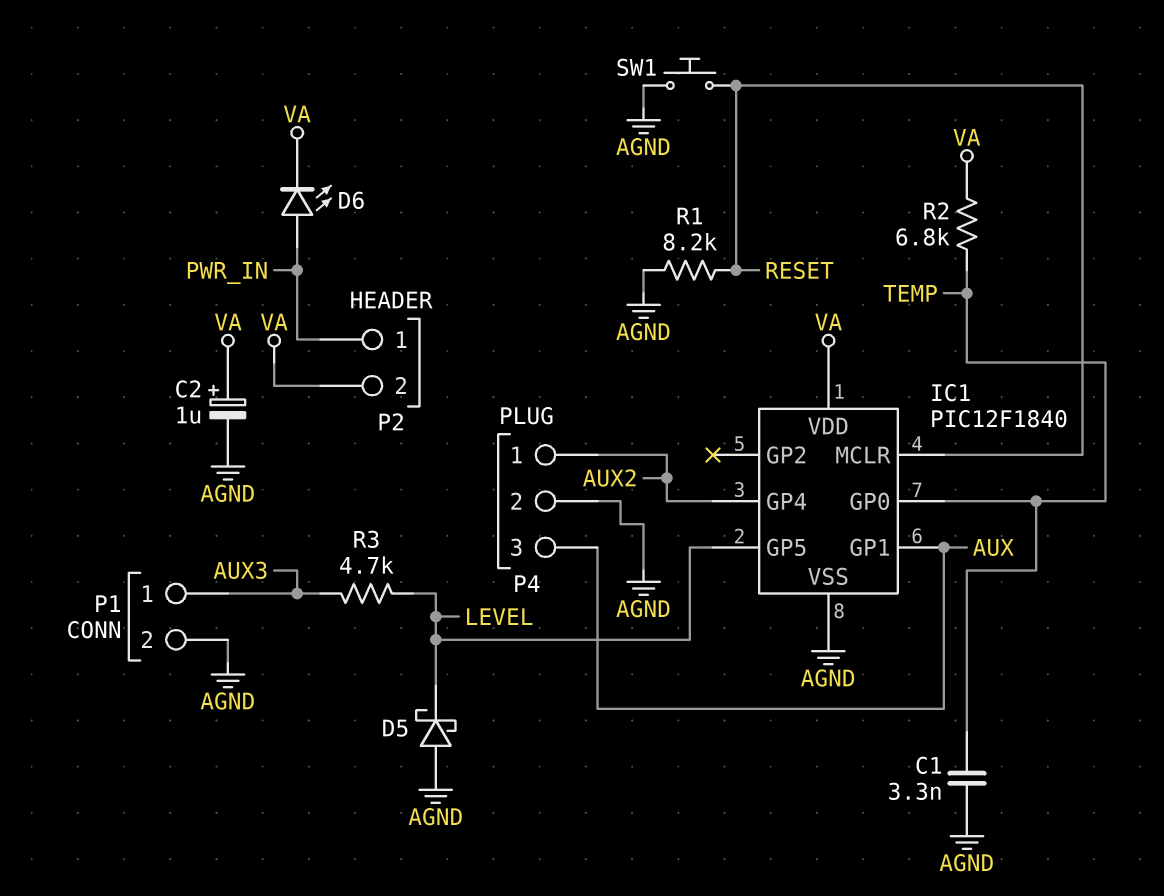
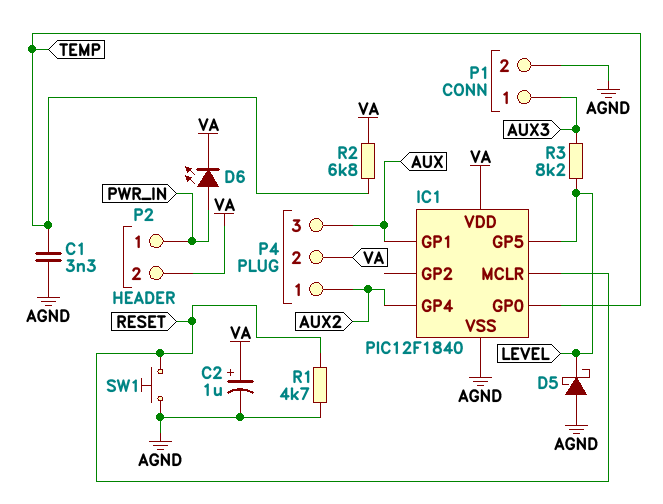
P4 pin 2: AGND -> VA
R1: 8.2k (AGND, RESET) -> 4.7k (AGND, RESET)
R3: 4.7k (AUX3, LEVEL) -> 8.2k (AUX3, LEVEL)

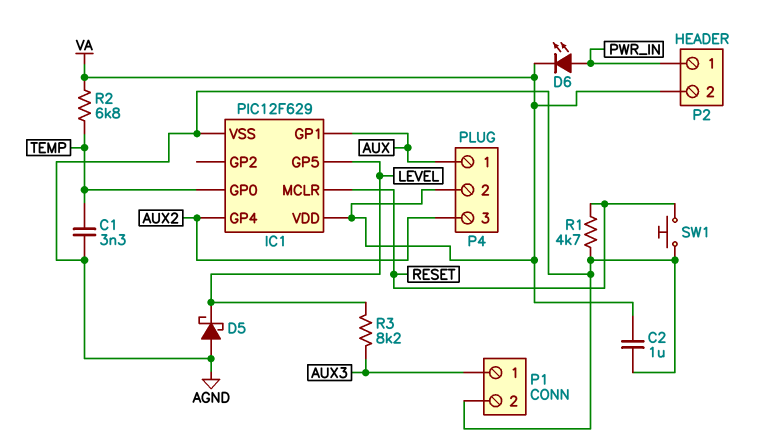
C2: 1uF (plus VA, minus AGND) -> 1uF (AGND, VA)
IC1: PIC12F1840 -> PIC12F629
P4 pin 1: AUX2 -> AUX
P4 pin 3: AUX -> AUX2

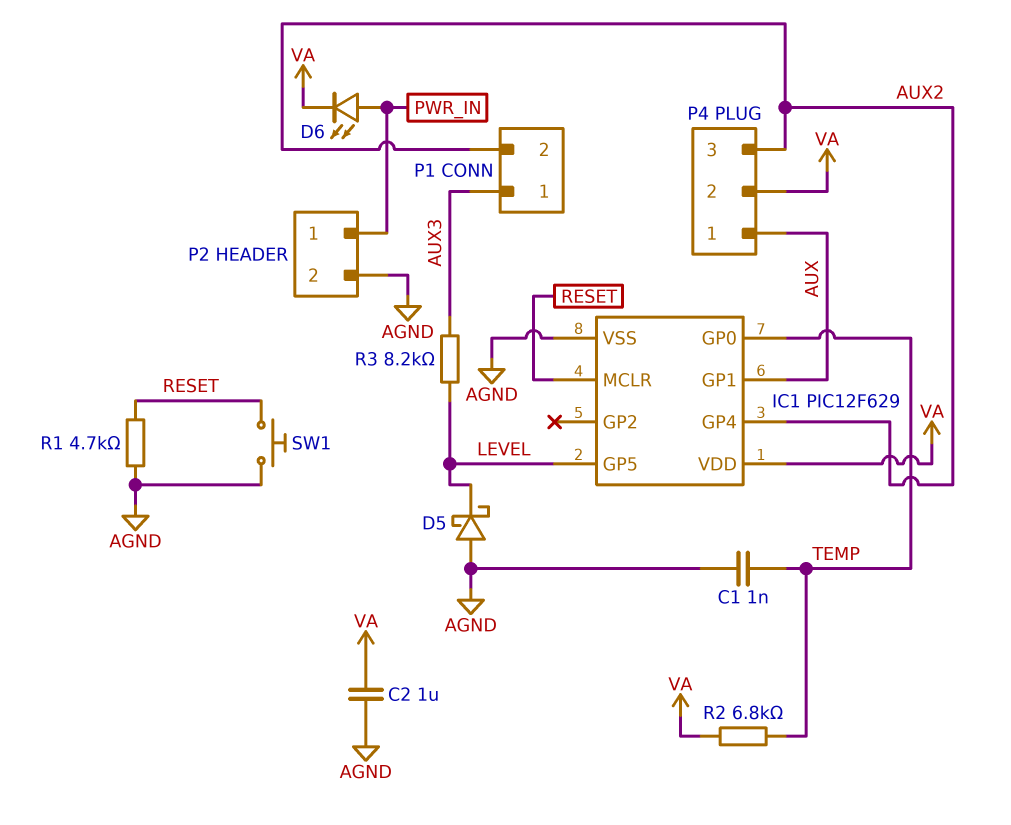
C1: 3.3nF (AGND, TEMP) -> 1nF (AGND, TEMP)
P1 pin 2: AGND -> AUX2
P2 pin 2: VA -> AGND

